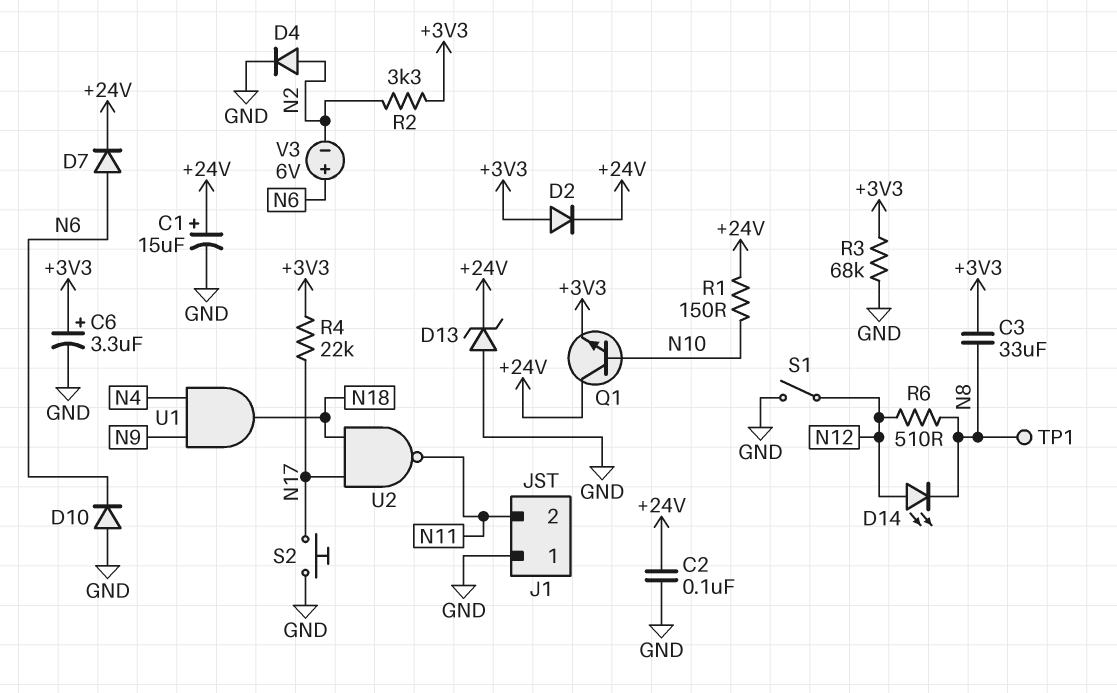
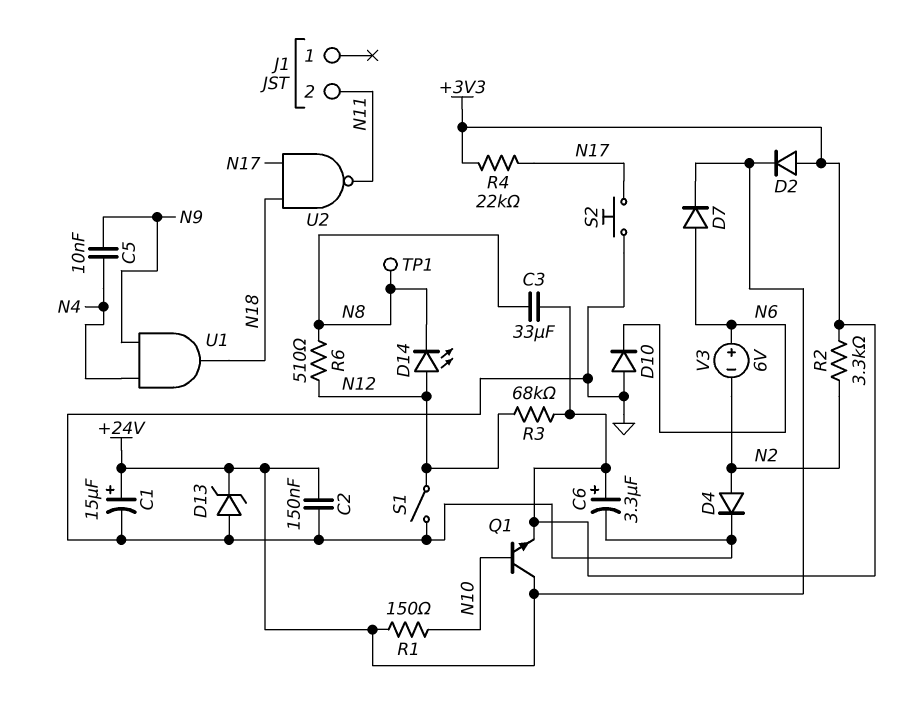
C2: 100nF (+24V, GND) -> 150nF (+24V, GND)
C5: none -> 10nF (N4, N9)
J1 pin 1: GND -> none
R3: 68k (+3V3, GND) -> 68k (+3V3, N12)

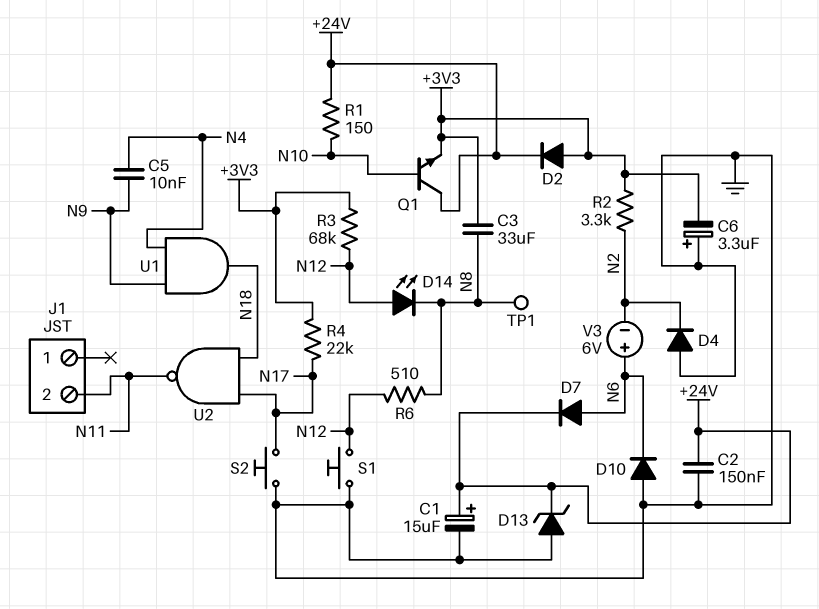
C6: 3.3uF (plus +3V3, minus GND) -> 3.3uF (plus GND, minus +3V3)
D4: diode (A N2, K GND) -> diode (A GND, K N2)
S1: switch (GND, N12) -> button (GND, N12)

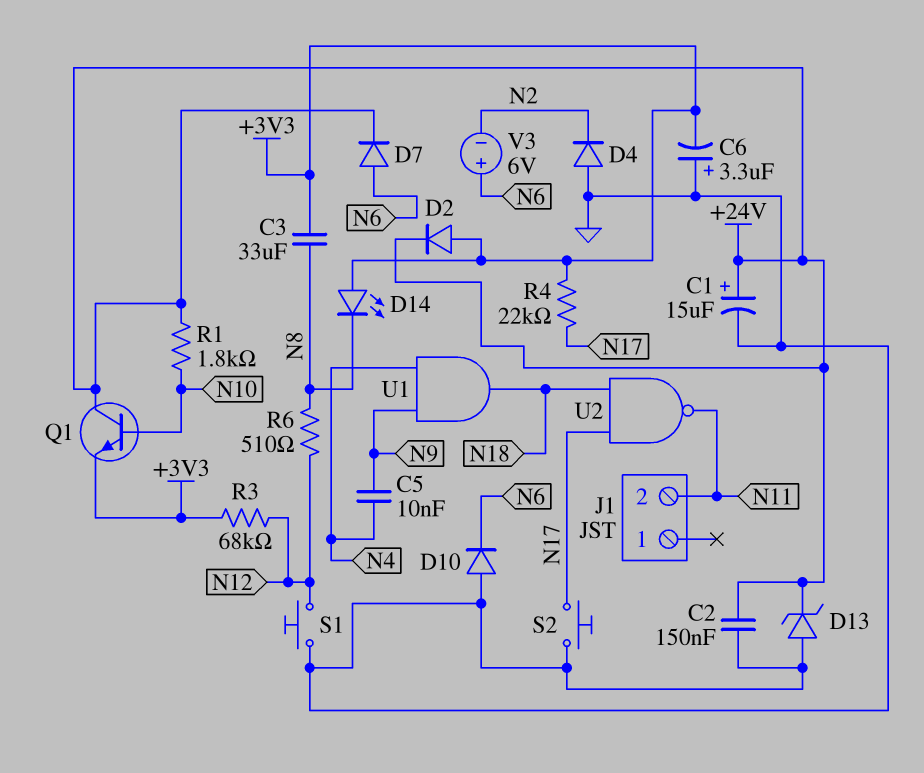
D14: LED (A N12, K N8) -> LED (A +3V3, K N8)
R1: 150 (+24V, N10) -> 1.8k (+24V, N10)
R2: 3.3k (+3V3, N2) -> none
TP1: test point (N8) -> none

